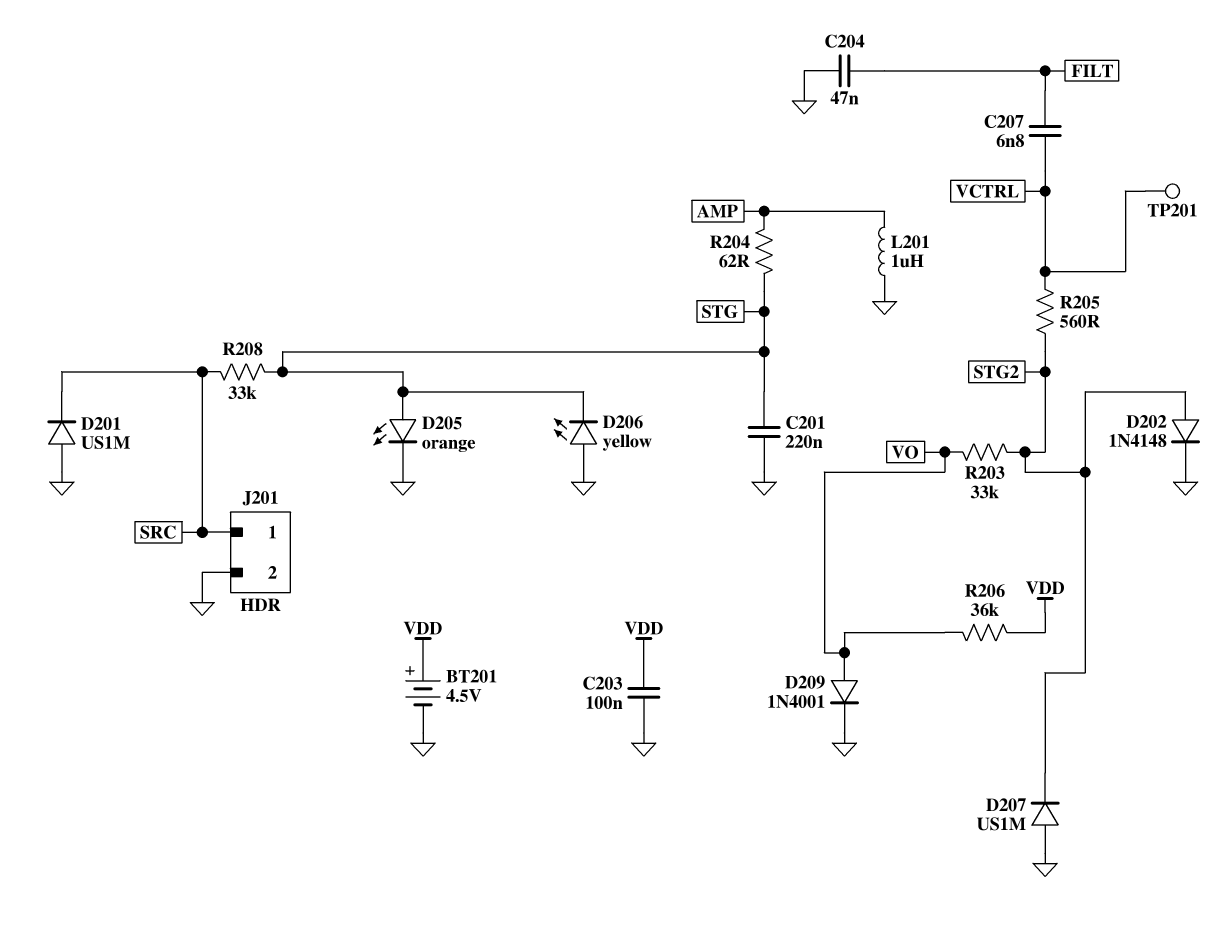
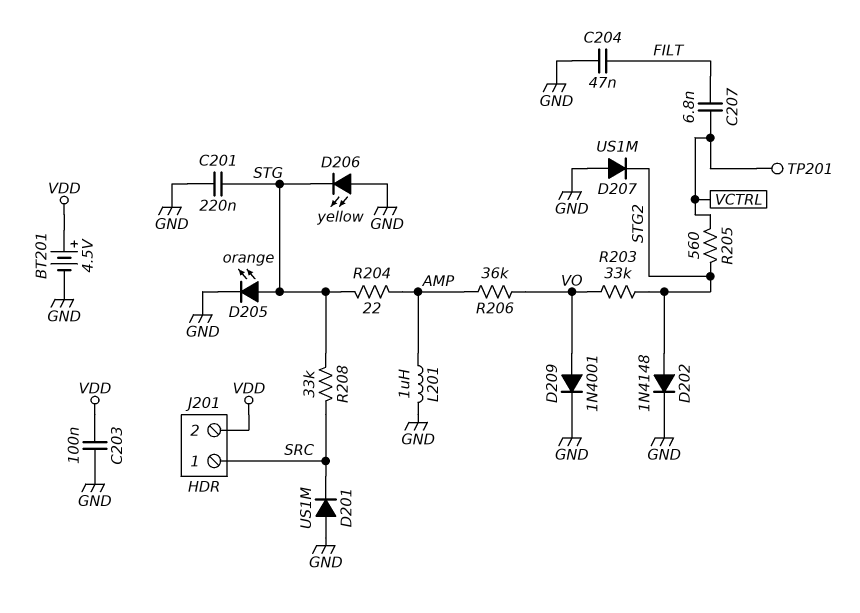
J201 pin 2: GND -> VDD
R204: 62 (AMP, STG) -> 22 (AMP, STG)
R206: 36k (VDD, VO) -> 36k (AMP, VO)

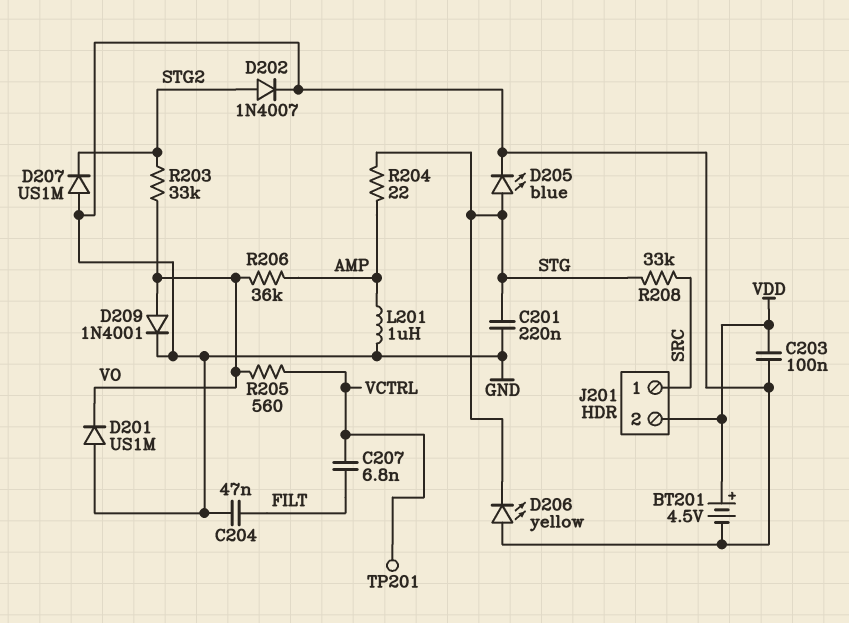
D201: diode US1M (A GND, K SRC) -> diode US1M (A GND, K VO)
D202: diode 1N4148 (A STG2, K GND) -> diode 1N4007 (A STG2, K GND)
D205: LED orange (A STG, K GND) -> LED blue (A STG, K GND)
R205: 560 (STG2, VCTRL) -> 560 (VCTRL, VO)

